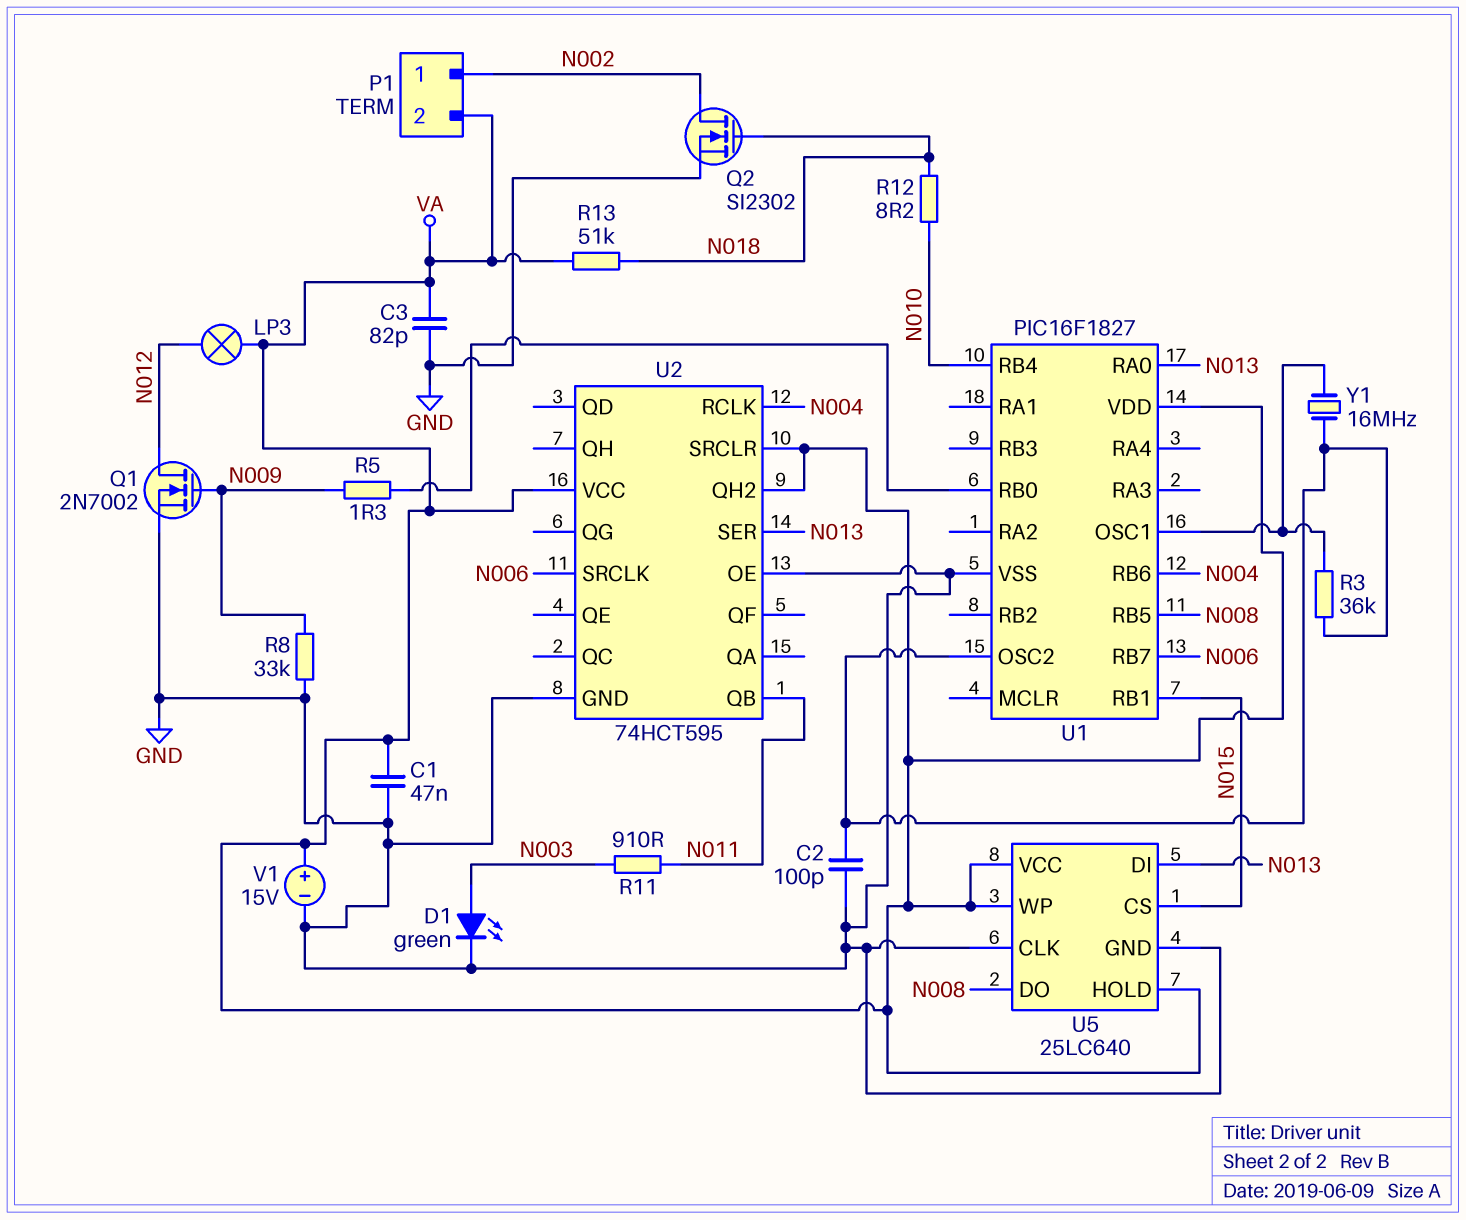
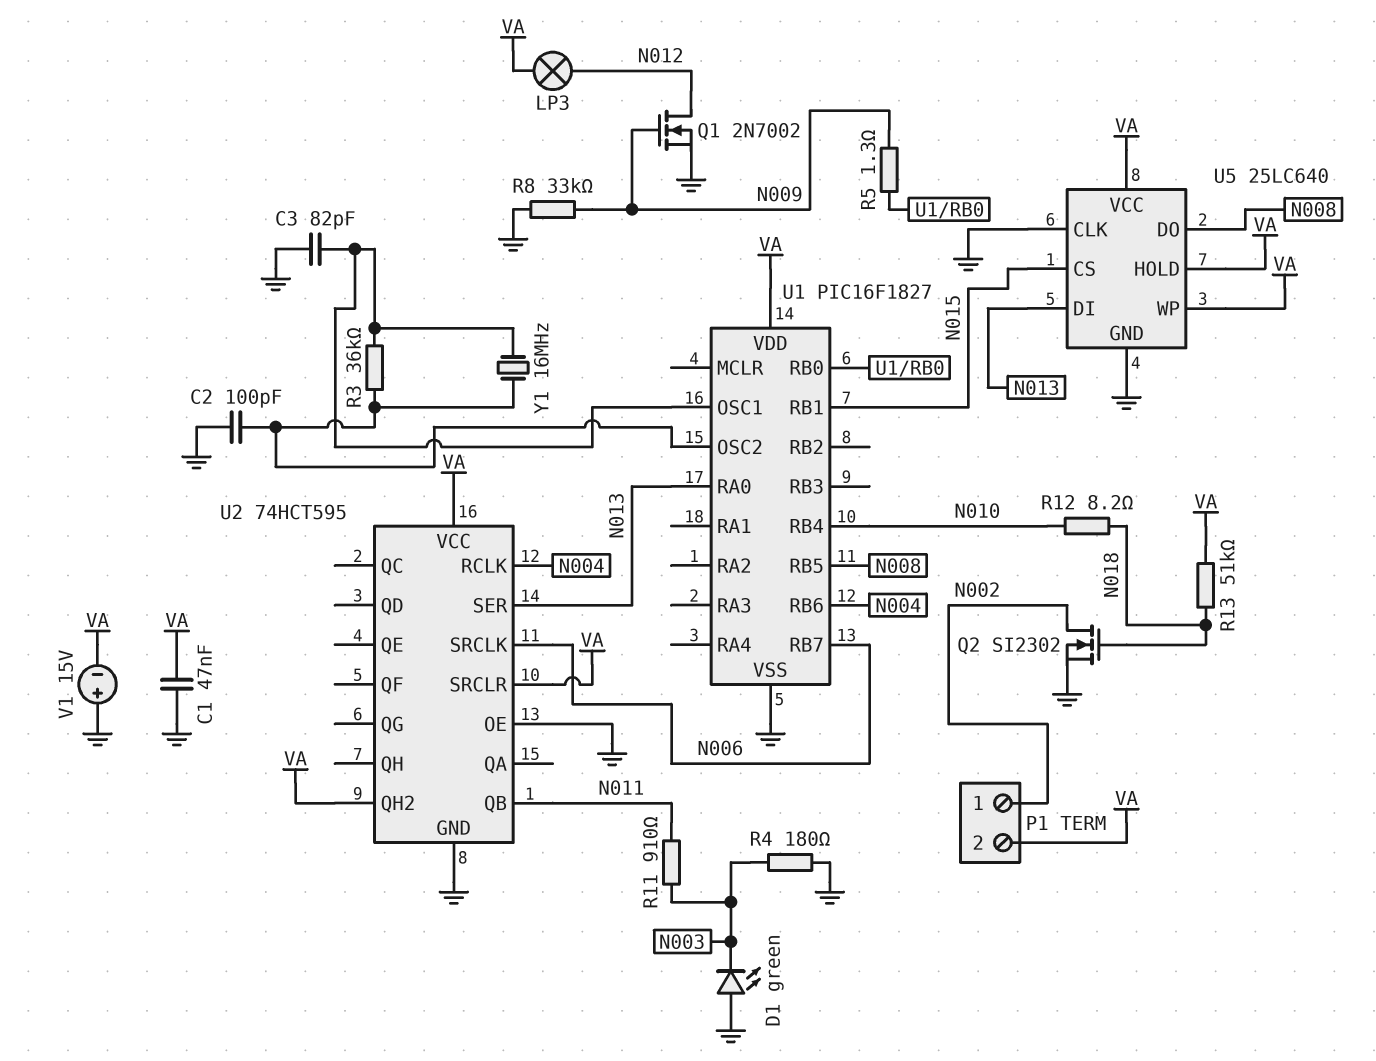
C3: 82pF (GND, VA) -> 82pF (GND, U1/OSC1)
D1: LED green (A N003, K GND) -> LED green (A GND, K N003)
R4: none -> 180 (GND, N003)
V1: 15V (plus VA, minus GND) -> 15V (plus GND, minus VA)

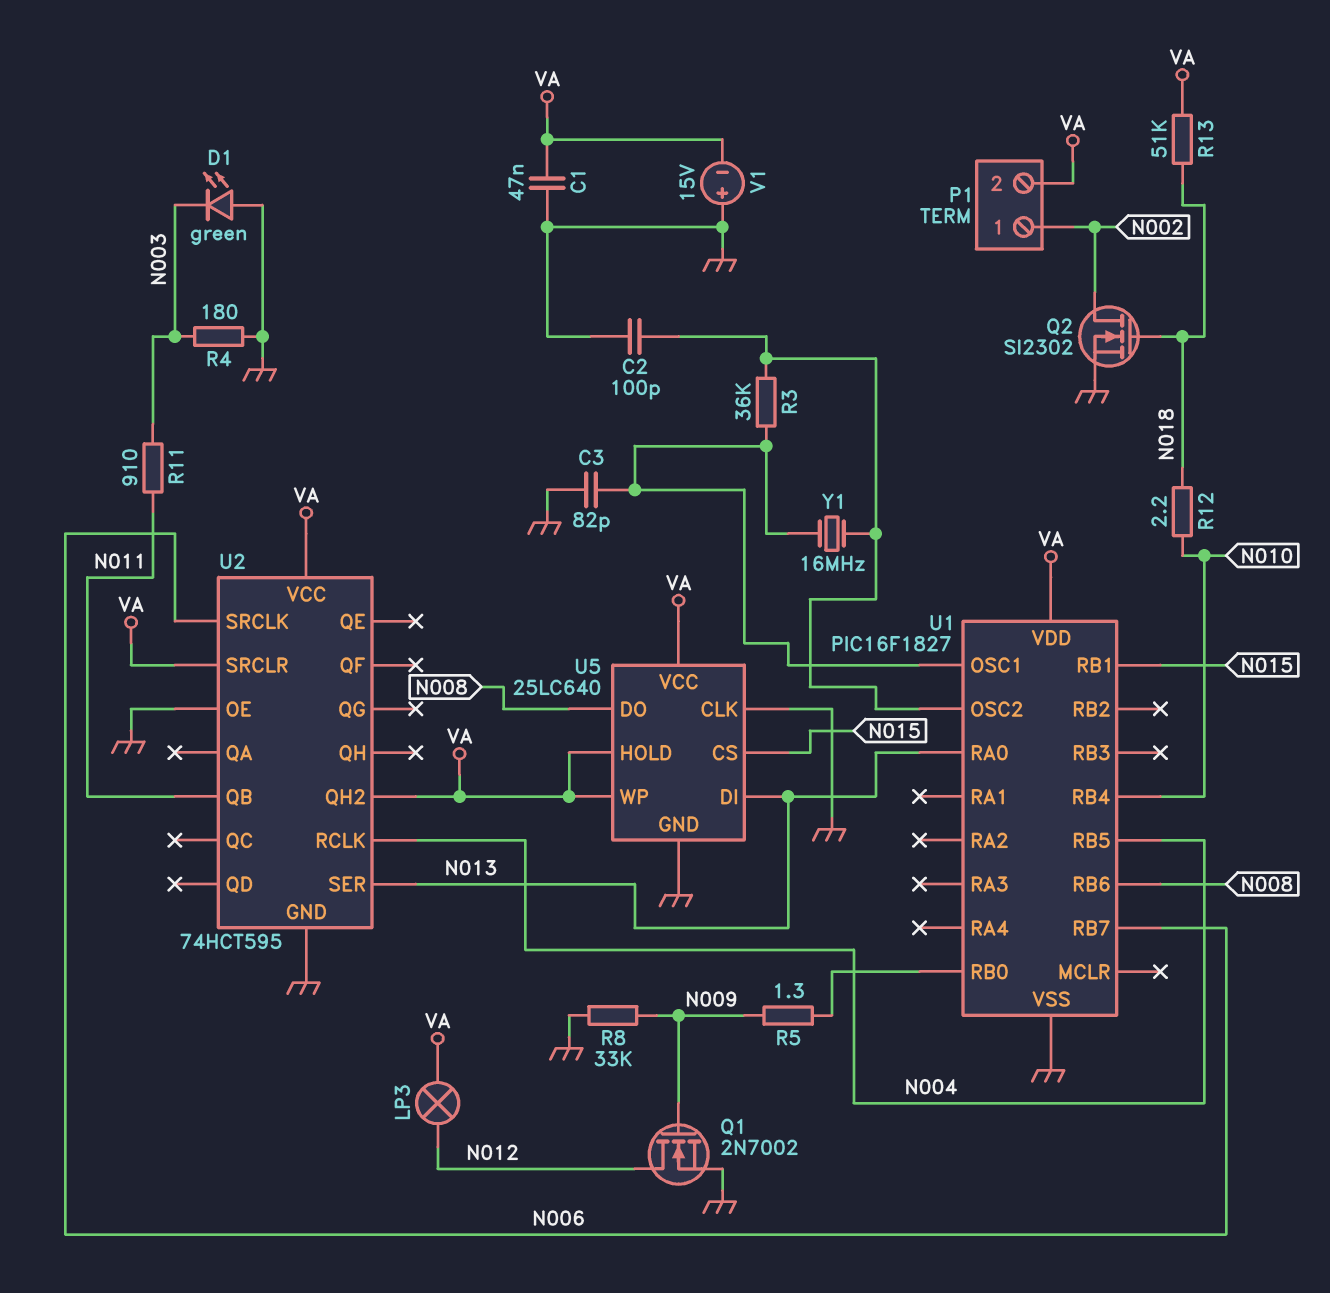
R12: 8.2 (N010, N018) -> 2.2 (N010, N018)
U1 pin RB5: N008 -> N004
U1 pin RB6: N004 -> N008

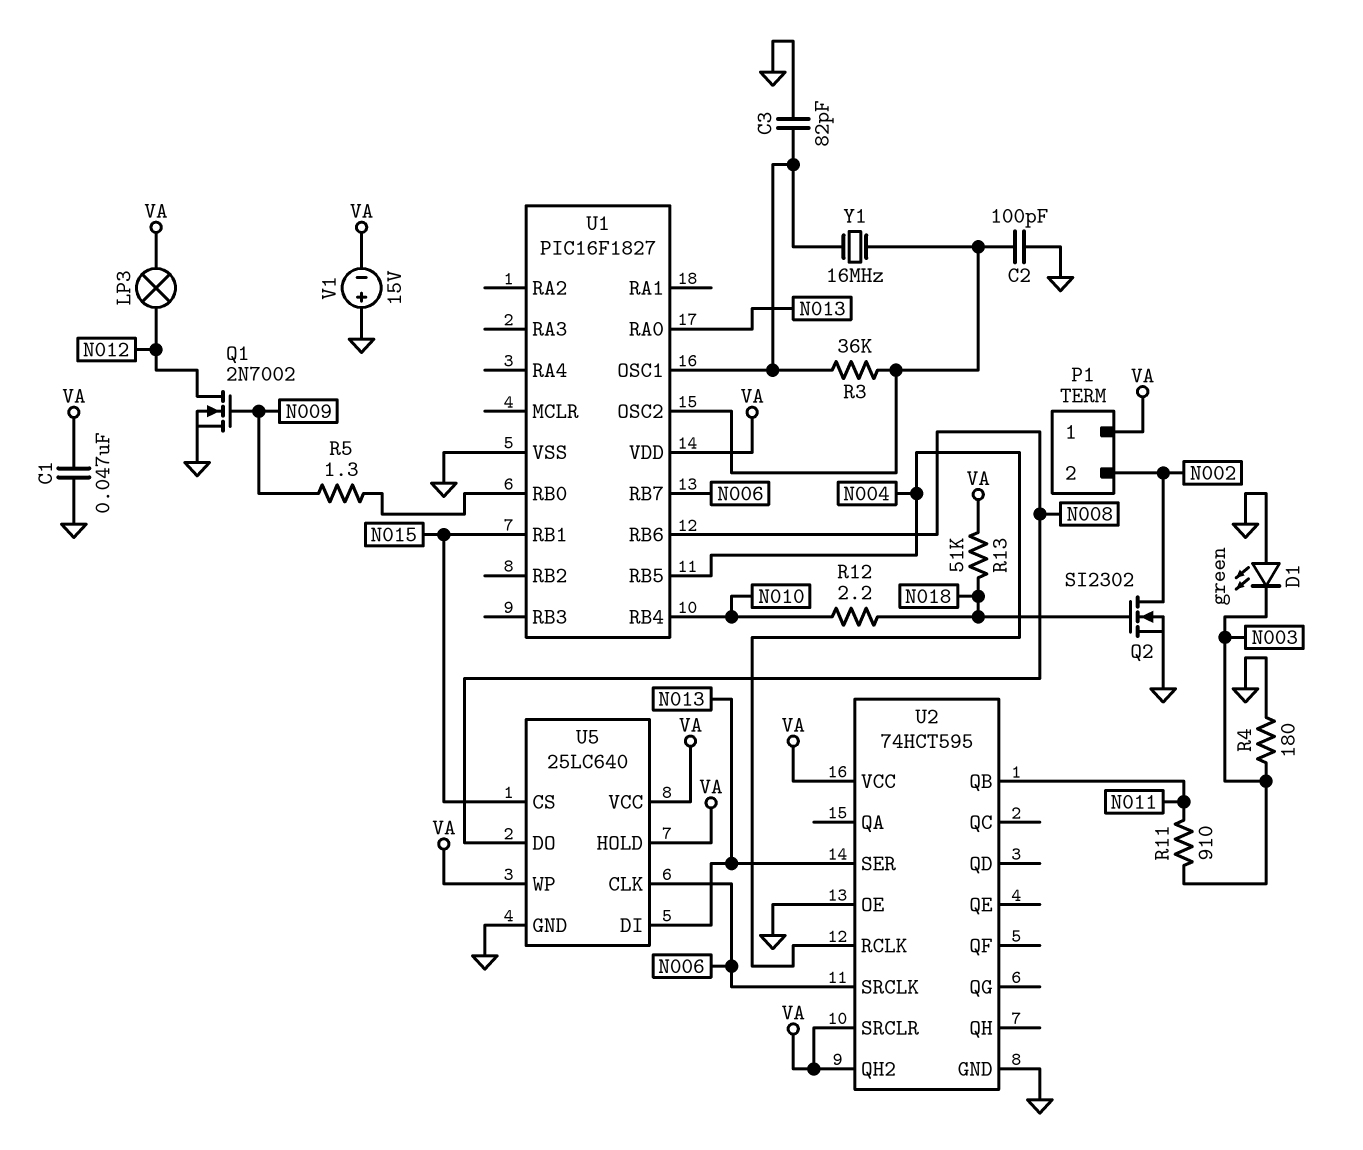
P1 pin 1: N002 -> VA
P1 pin 2: VA -> N002
R8: 33k (GND, N009) -> none
U5 pin CLK: GND -> N006

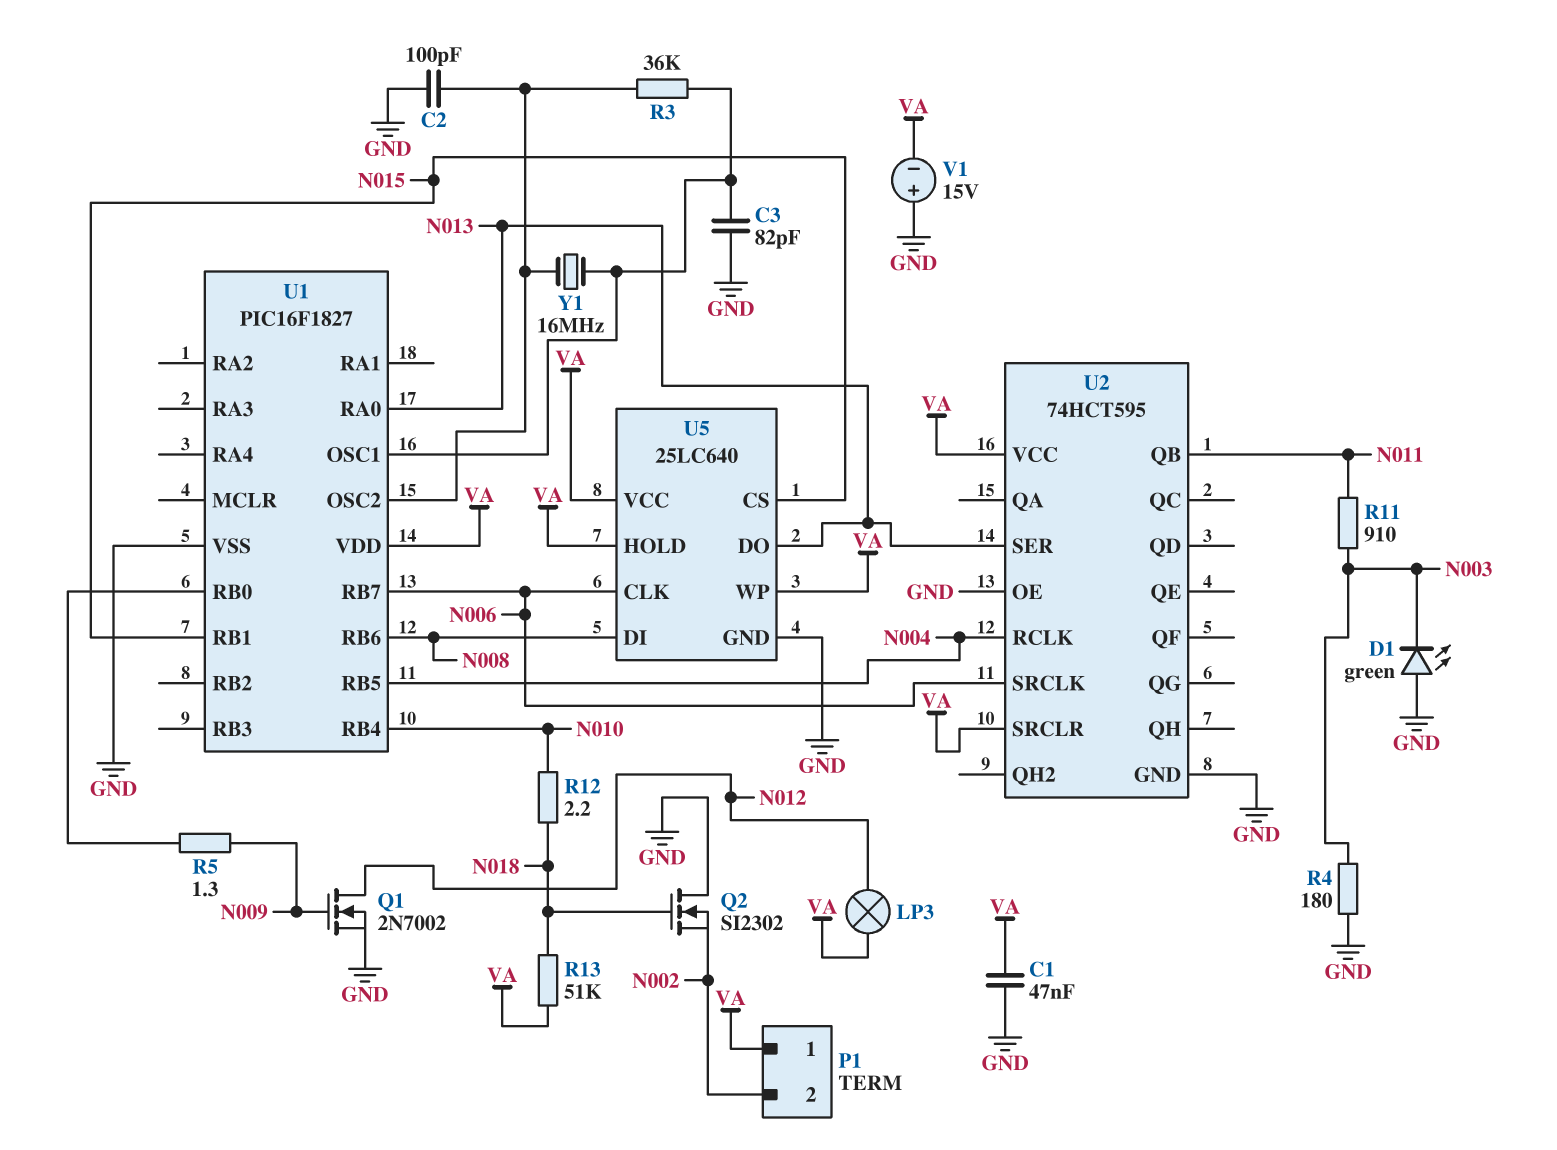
Q2: NMOS SI2302 (G N018, D N002, S GND) -> NMOS SI2302 (G N018, D GND, S N002)
U2 pin QH2: VA -> none
U5 pin DI: N013 -> N008
U5 pin DO: N008 -> N013

